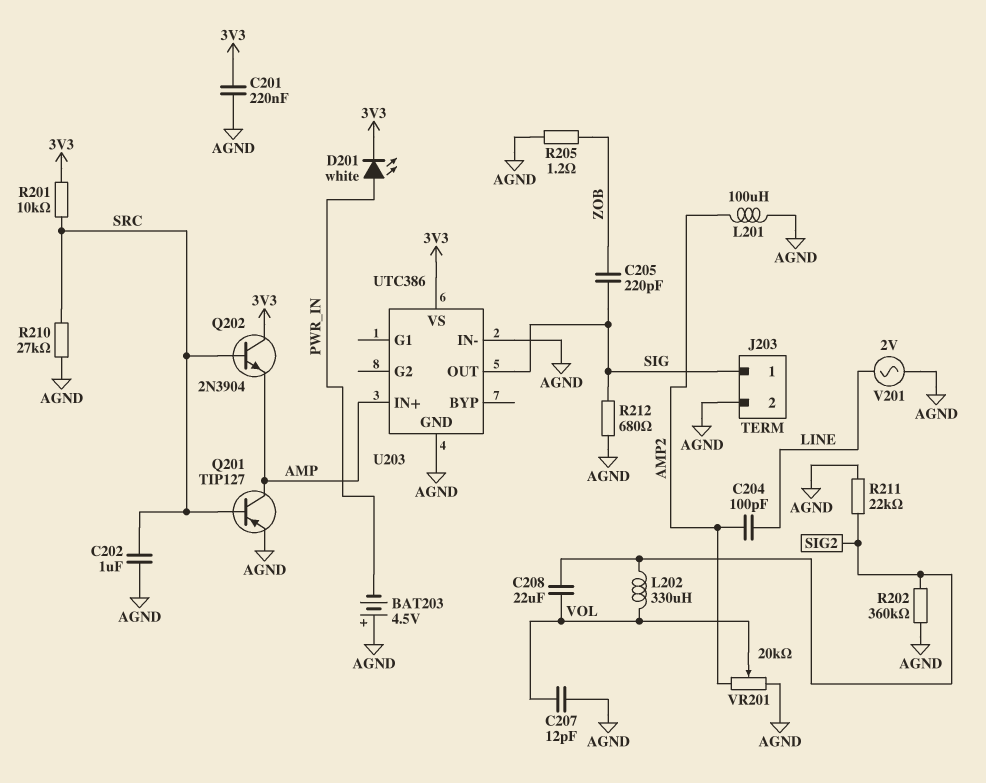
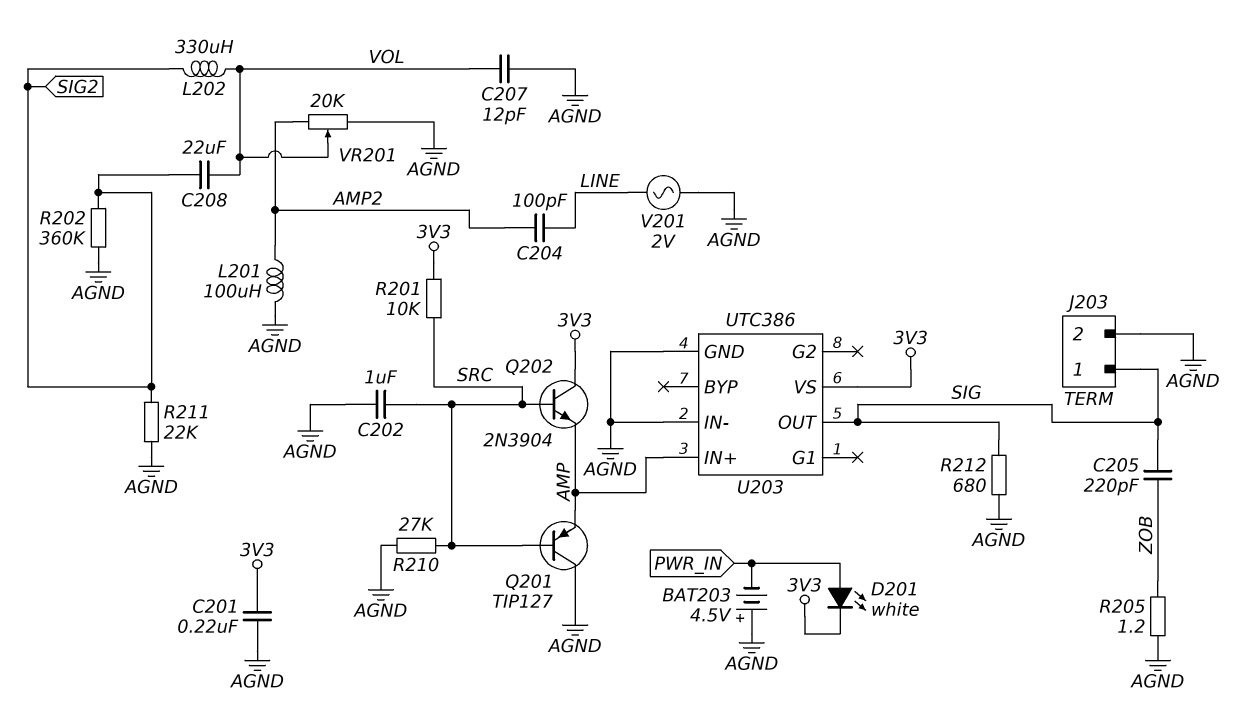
Q201: PNP TIP127 (B SRC, C AMP, E AGND) -> PNP TIP127 (B SRC, C AGND, E AMP)

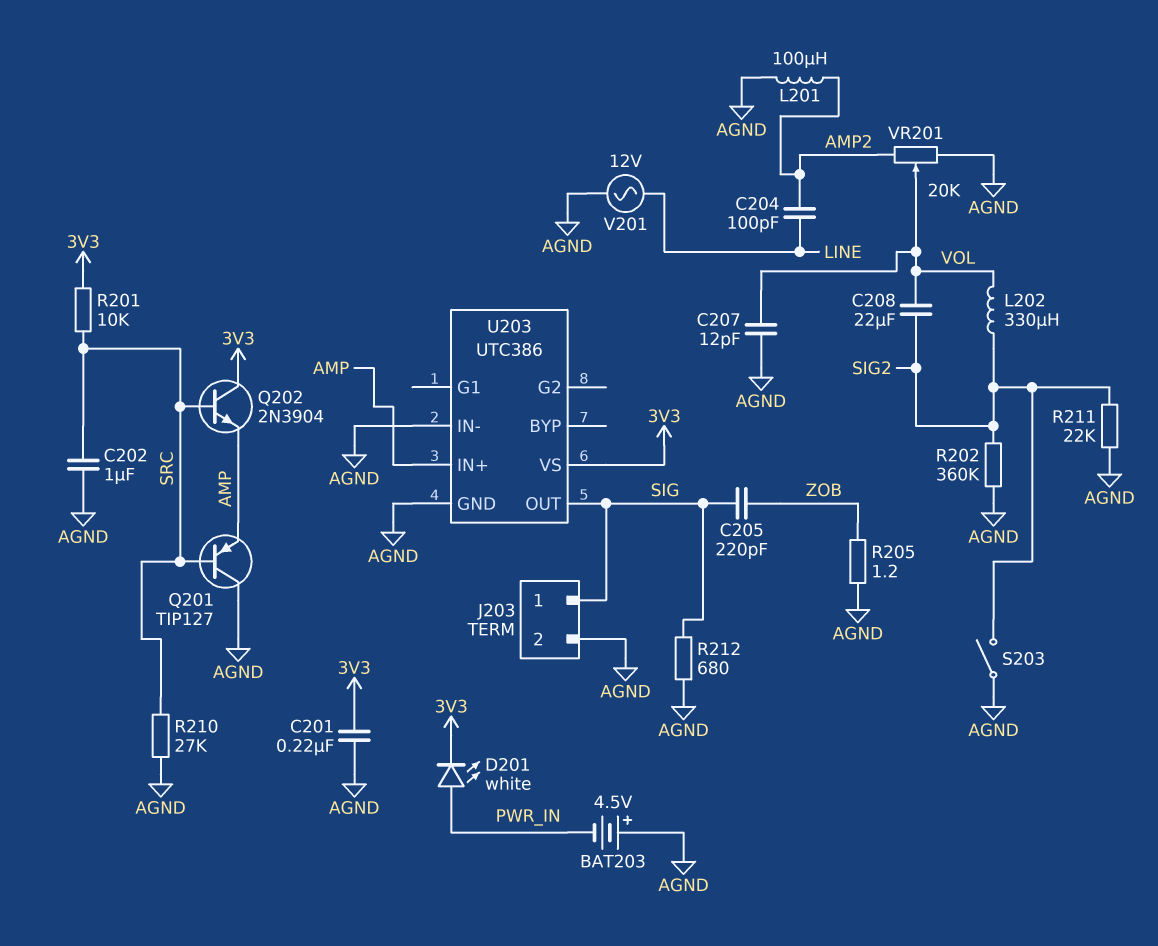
S203: none -> switch (AGND, SIG2)
V201: AC 2V (AGND, LINE) -> AC 12V (AGND, LINE)

